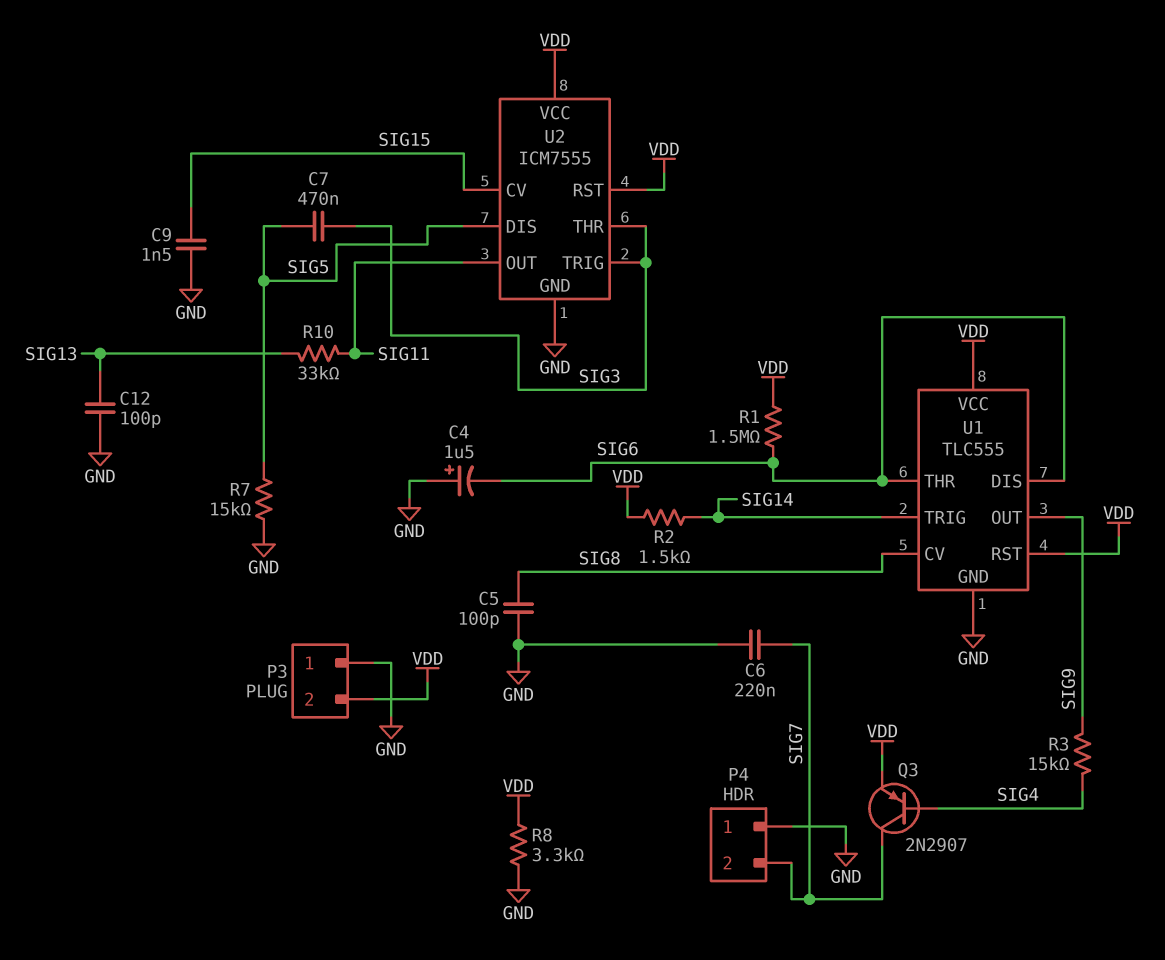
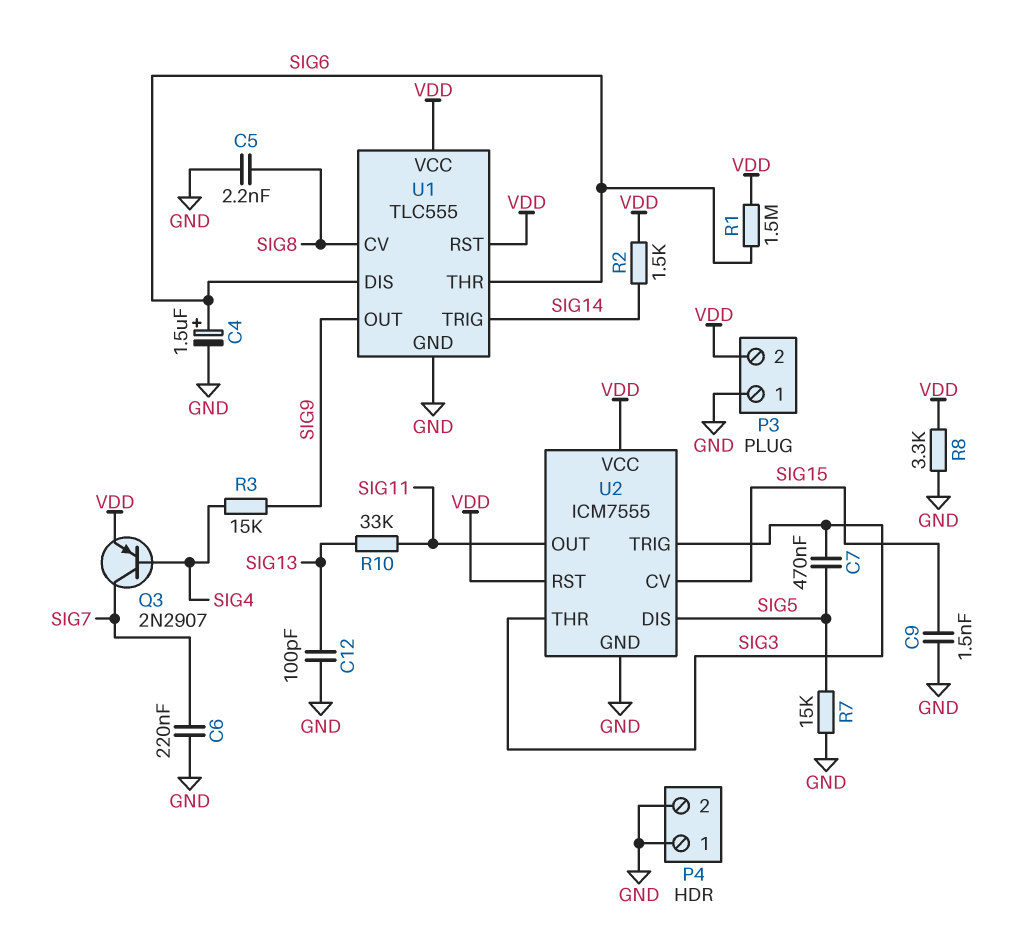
C4: 1.5uF (plus GND, minus SIG6) -> 1.5uF (plus SIG6, minus GND)
C5: 100pF (GND, SIG8) -> 2.2nF (GND, SIG8)
P4 pin 2: SIG7 -> GND

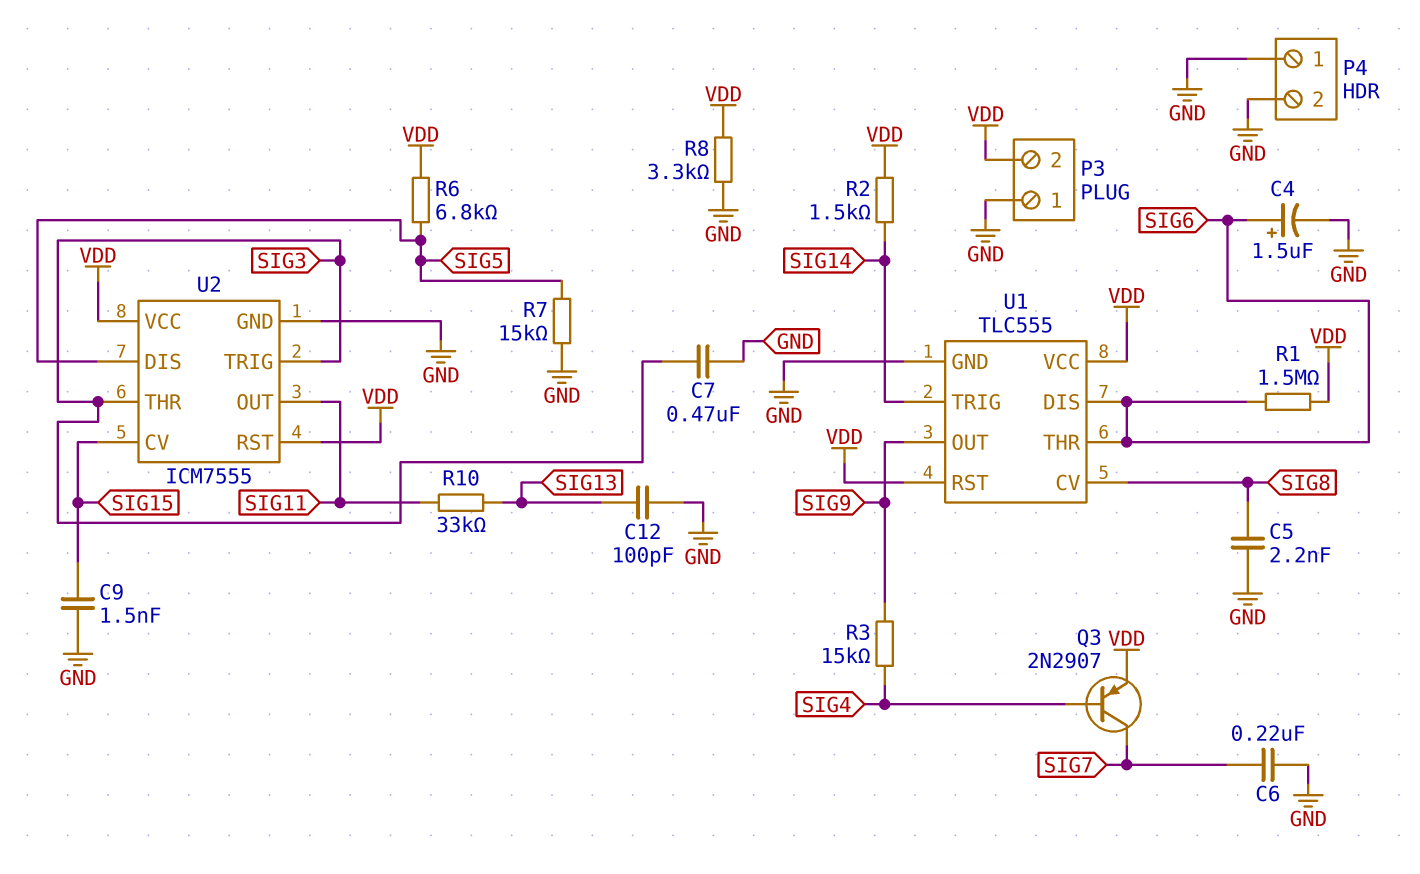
C7: 470nF (SIG3, SIG5) -> 470nF (GND, SIG3)
R6: none -> 6.8k (SIG5, VDD)

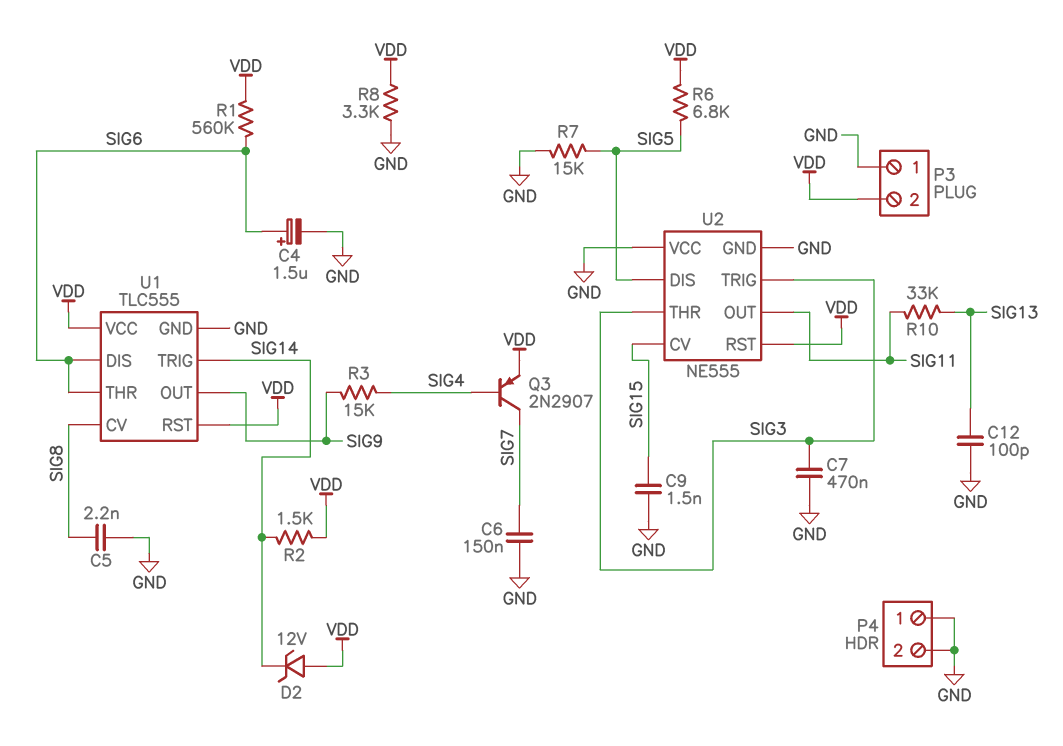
C6: 220nF (GND, SIG7) -> 150nF (GND, SIG7)
D2: none -> zener 12V (A VDD, K SIG14)
R1: 1.5M (SIG6, VDD) -> 560k (SIG6, VDD)
U2: ICM7555 -> NE555
U2 pin VCC: VDD -> GND

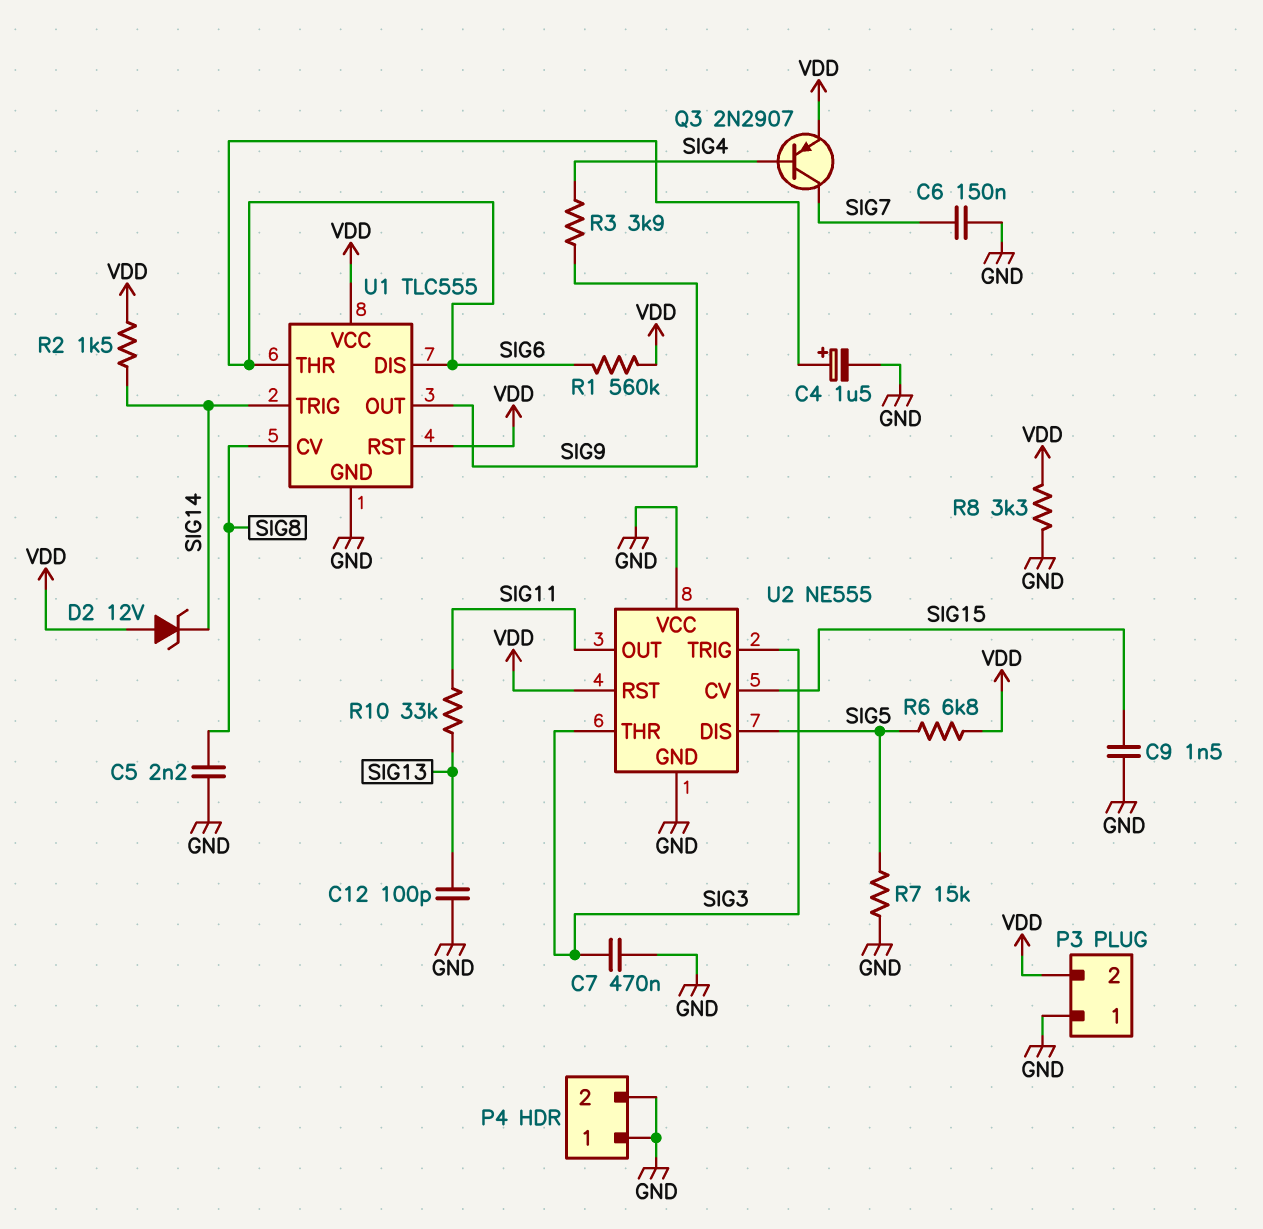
R3: 15k (SIG4, SIG9) -> 3.9k (SIG4, SIG9)

